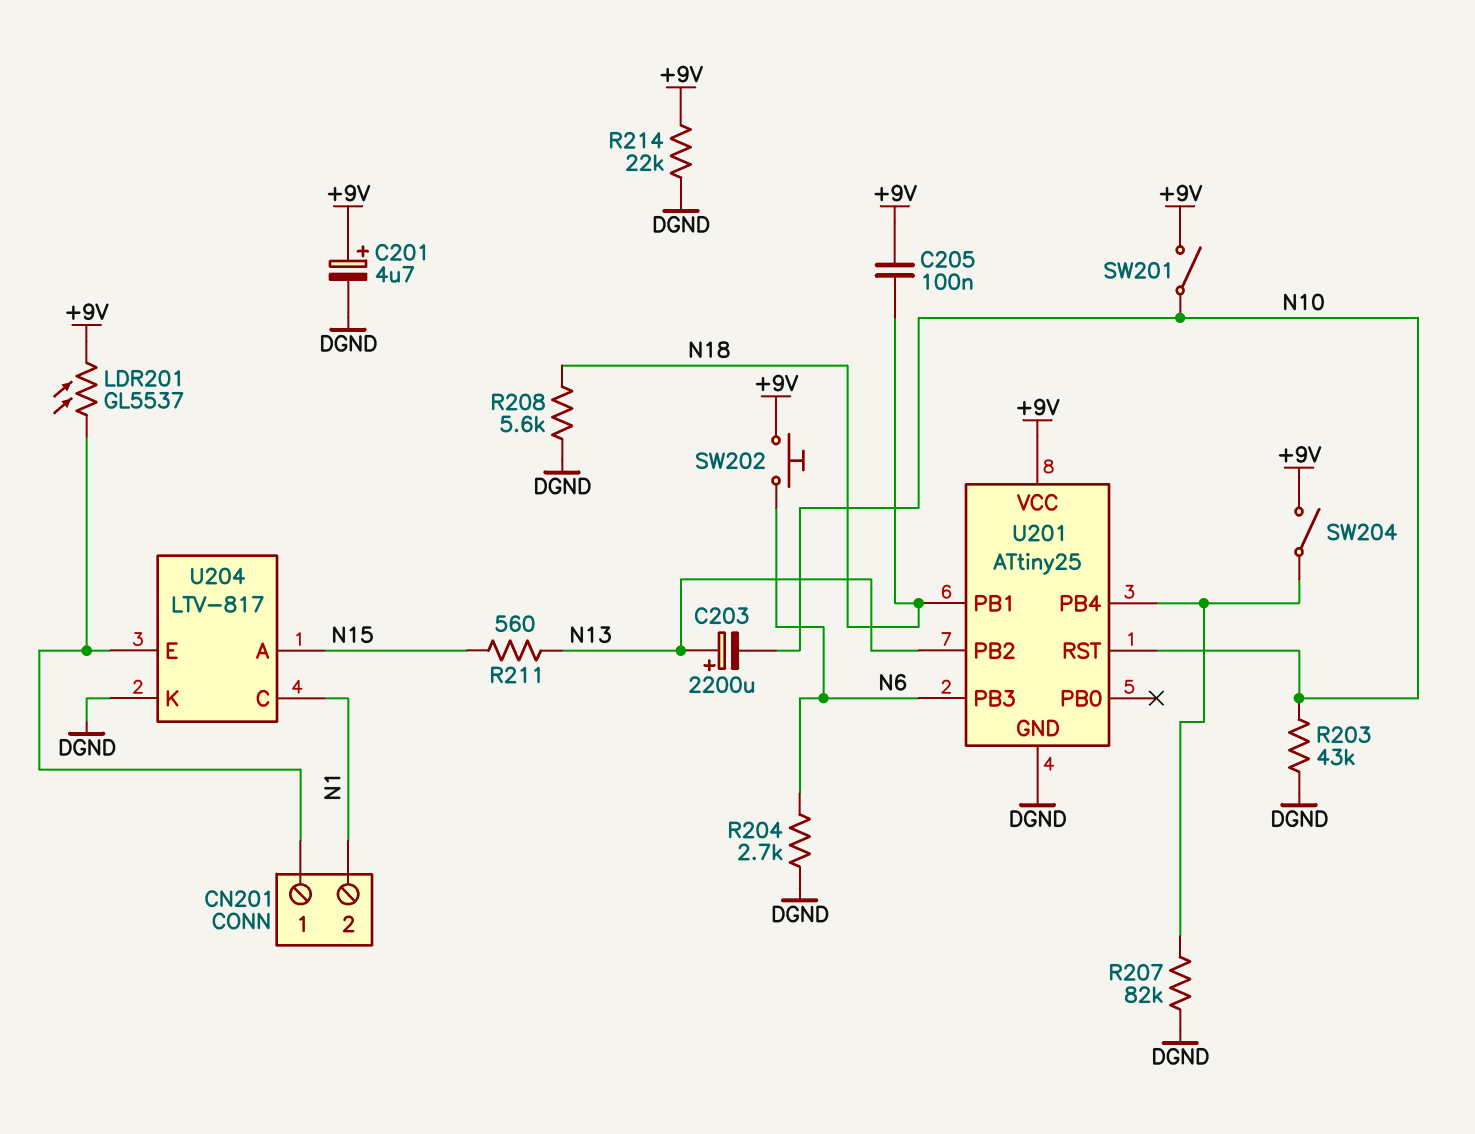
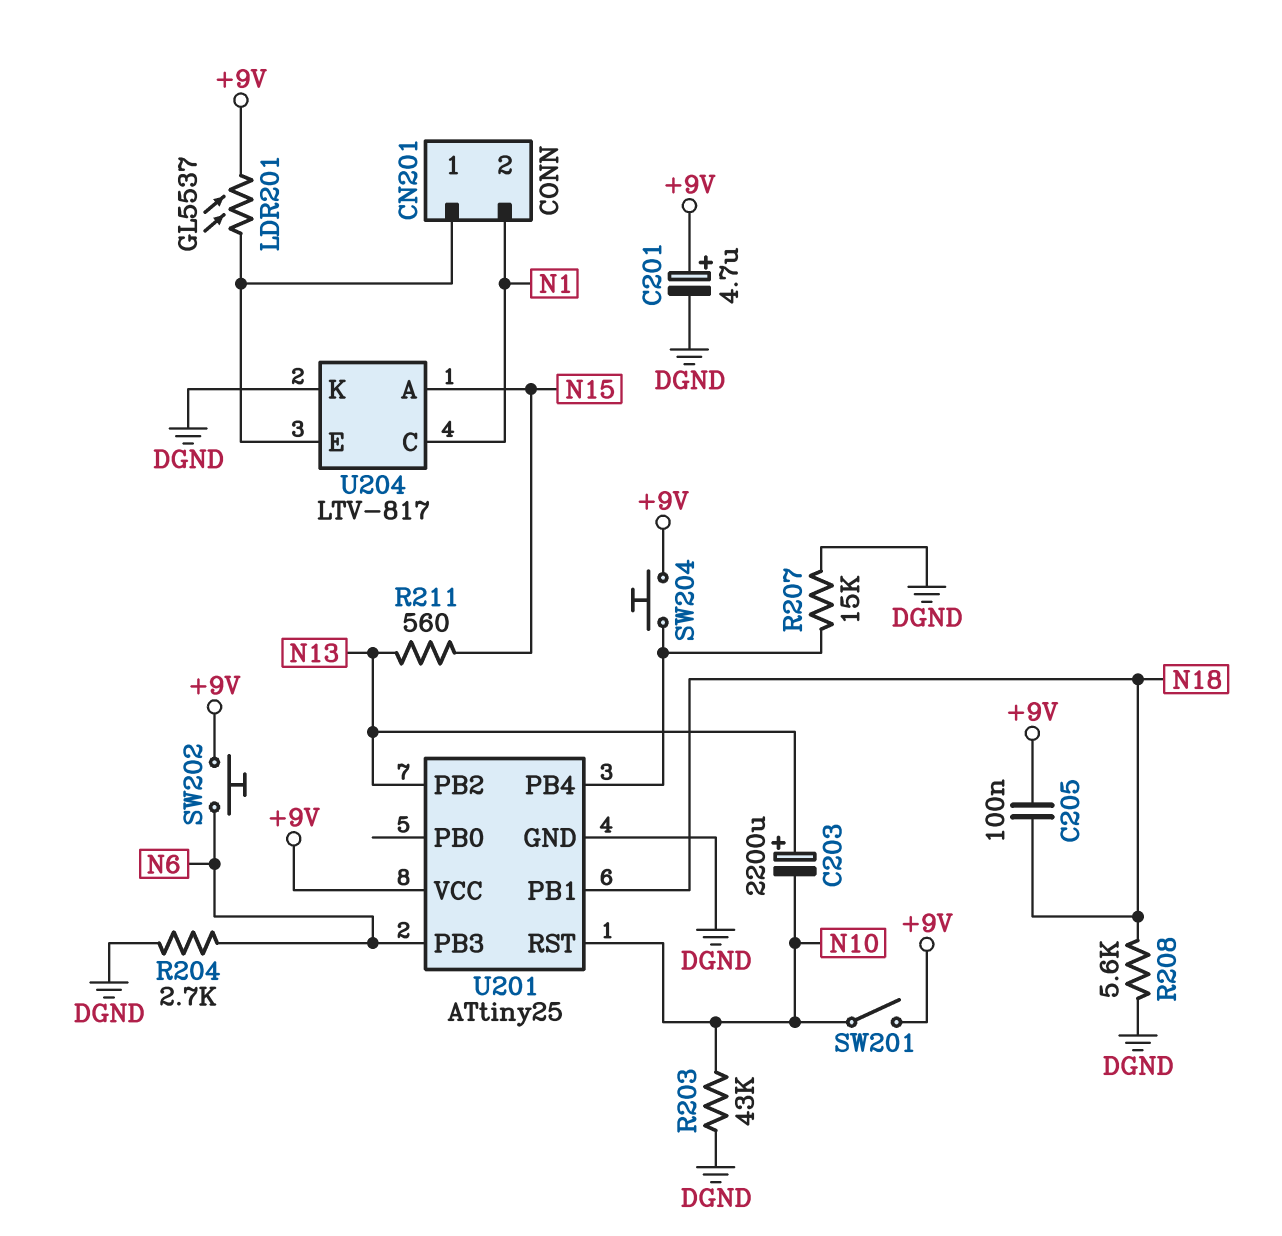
R207: 82k (DGND, U201/PB4) -> 15k (DGND, U201/PB4)
R214: 22k (+9V, DGND) -> none
SW204: switch (+9V, U201/PB4) -> button (+9V, U201/PB4)

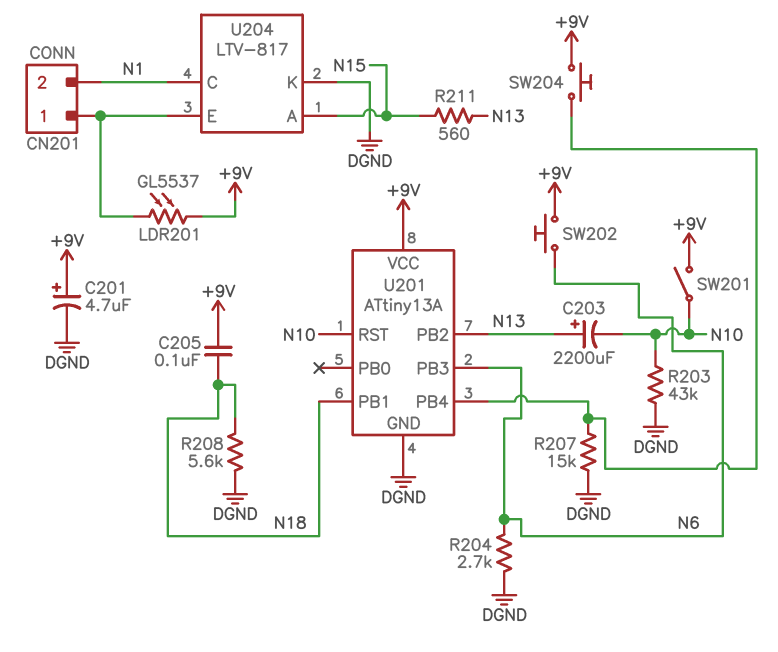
U201: ATtiny25 -> ATtiny13A

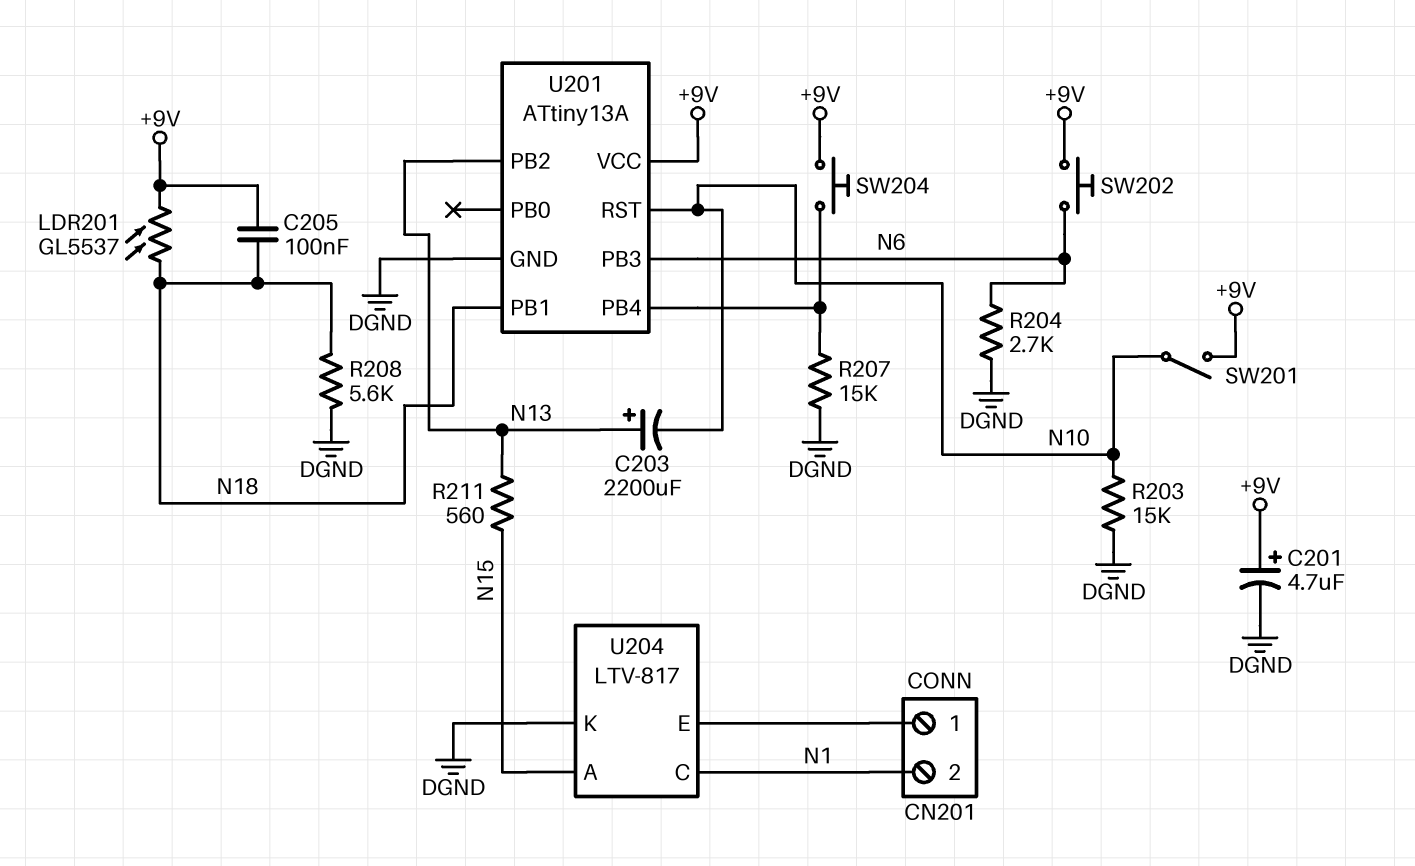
LDR201: GL5537 (+9V, CN201/1) -> GL5537 (+9V, N18)
R203: 43k (DGND, N10) -> 15k (DGND, N10)

